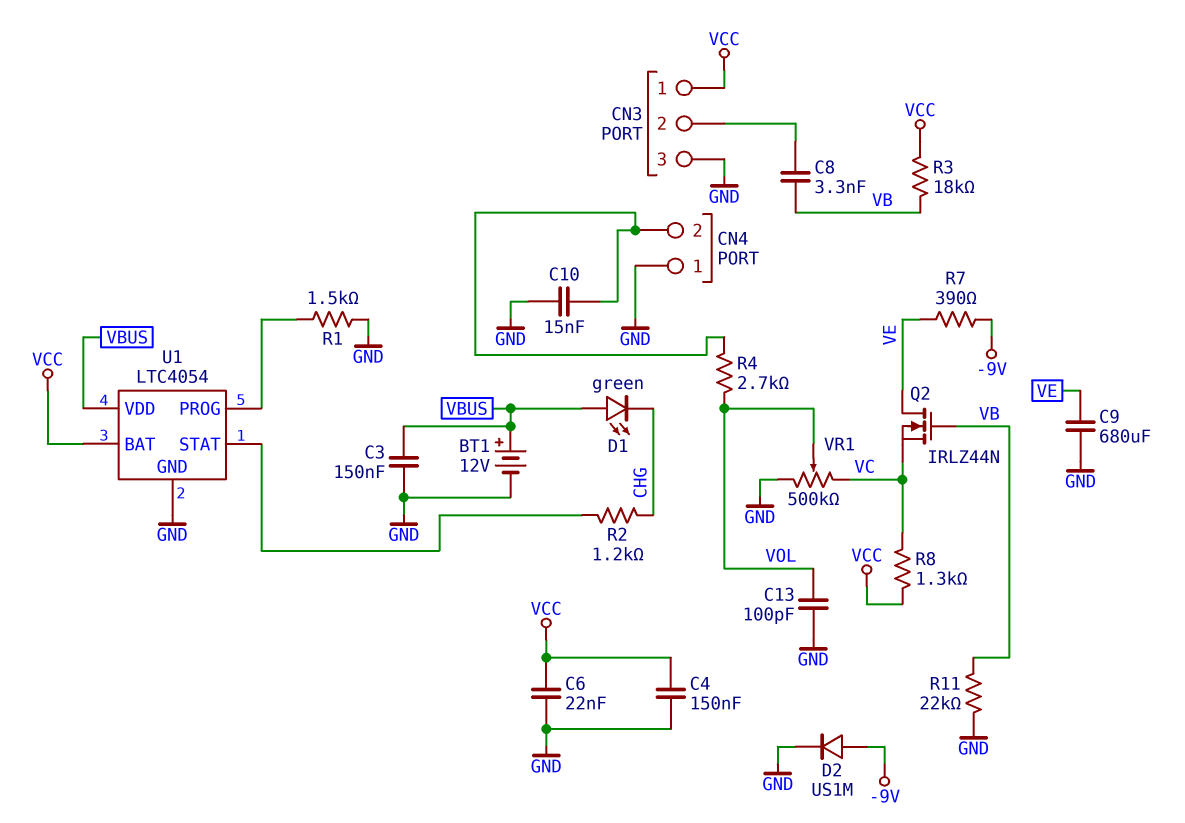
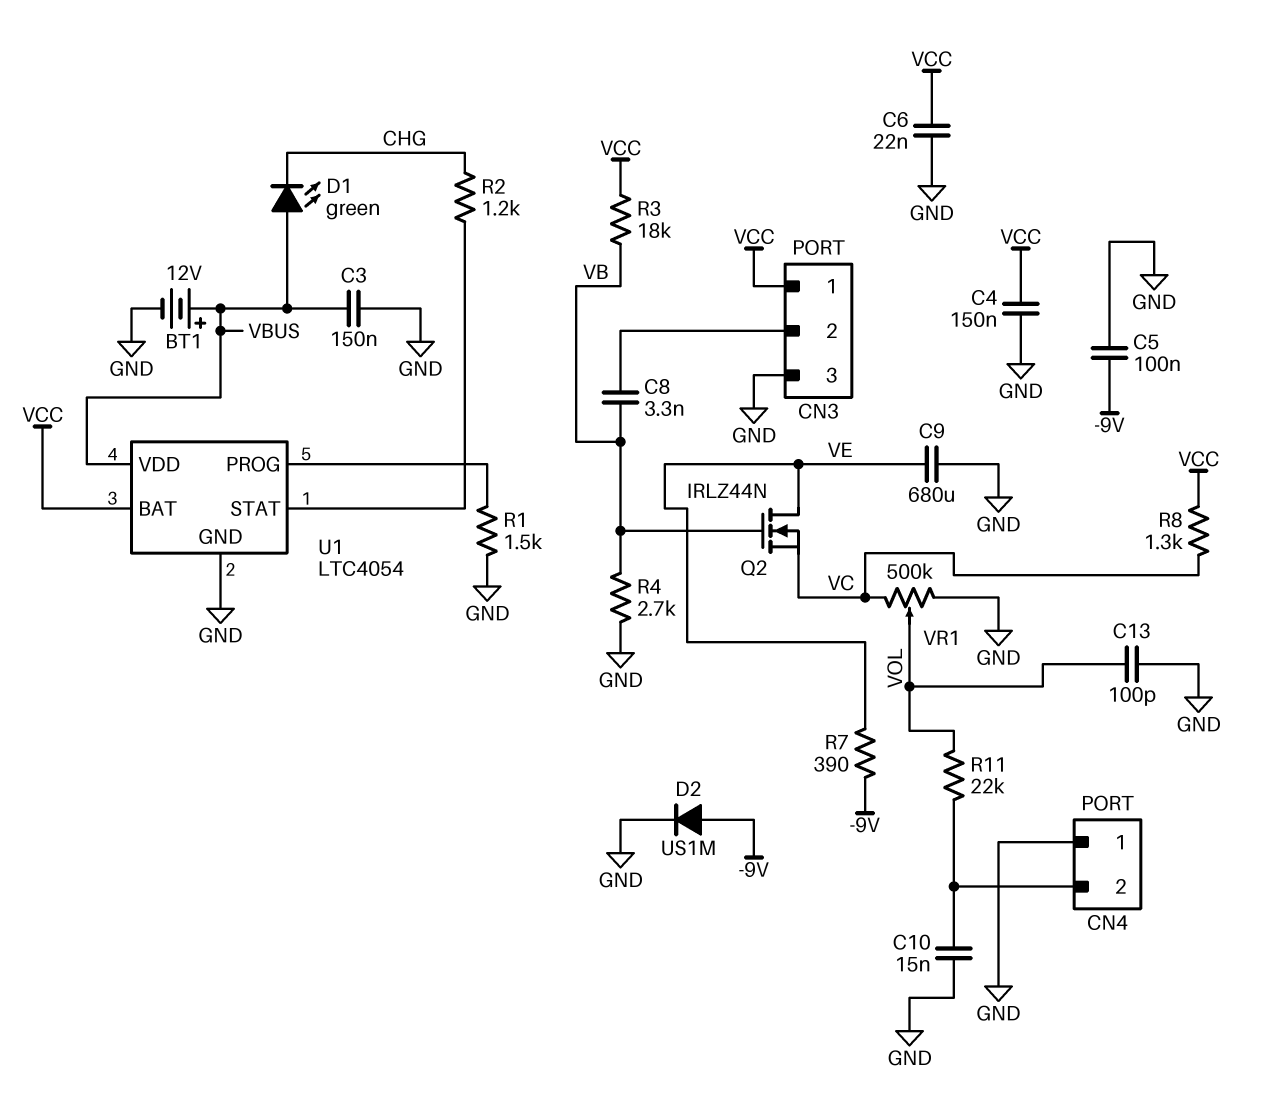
C5: none -> 100nF (-9V, GND)
R4: 2.7k (CN4/2, VOL) -> 2.7k (GND, VB)
R11: 22k (GND, VB) -> 22k (CN4/2, VOL)

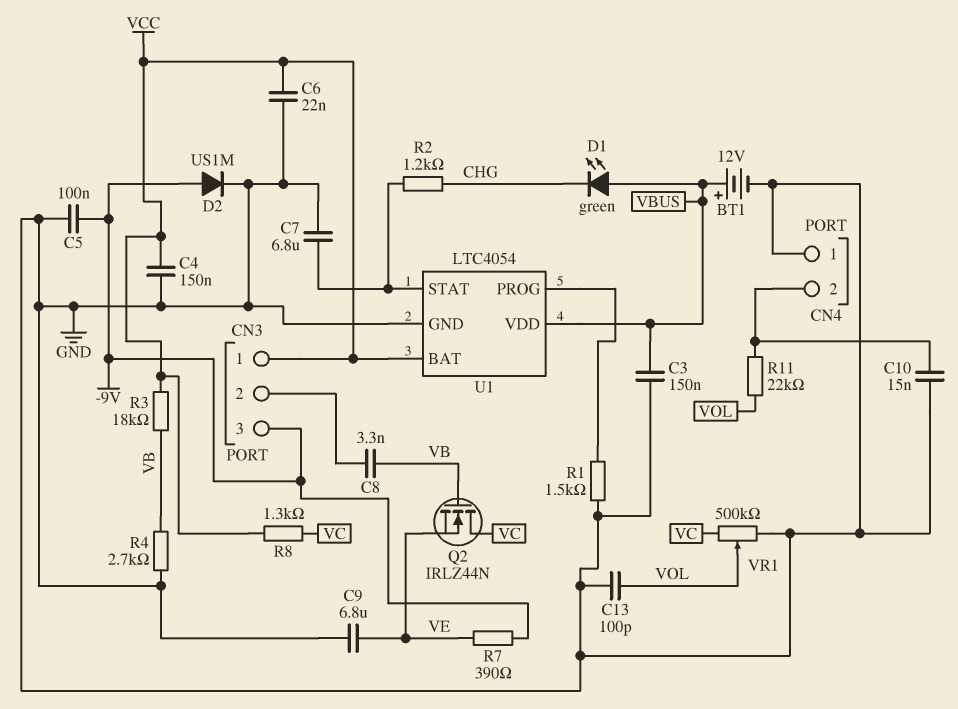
C7: none -> 6.8uF (GND, U1/STAT)
C9: 680uF (GND, VE) -> 6.8uF (GND, VE)
CN3 pin 3: GND -> -9V
Q2: NMOS IRLZ44N (G VB, D VE, S VC) -> NMOS IRLZ44N (G VB, D VC, S VE)

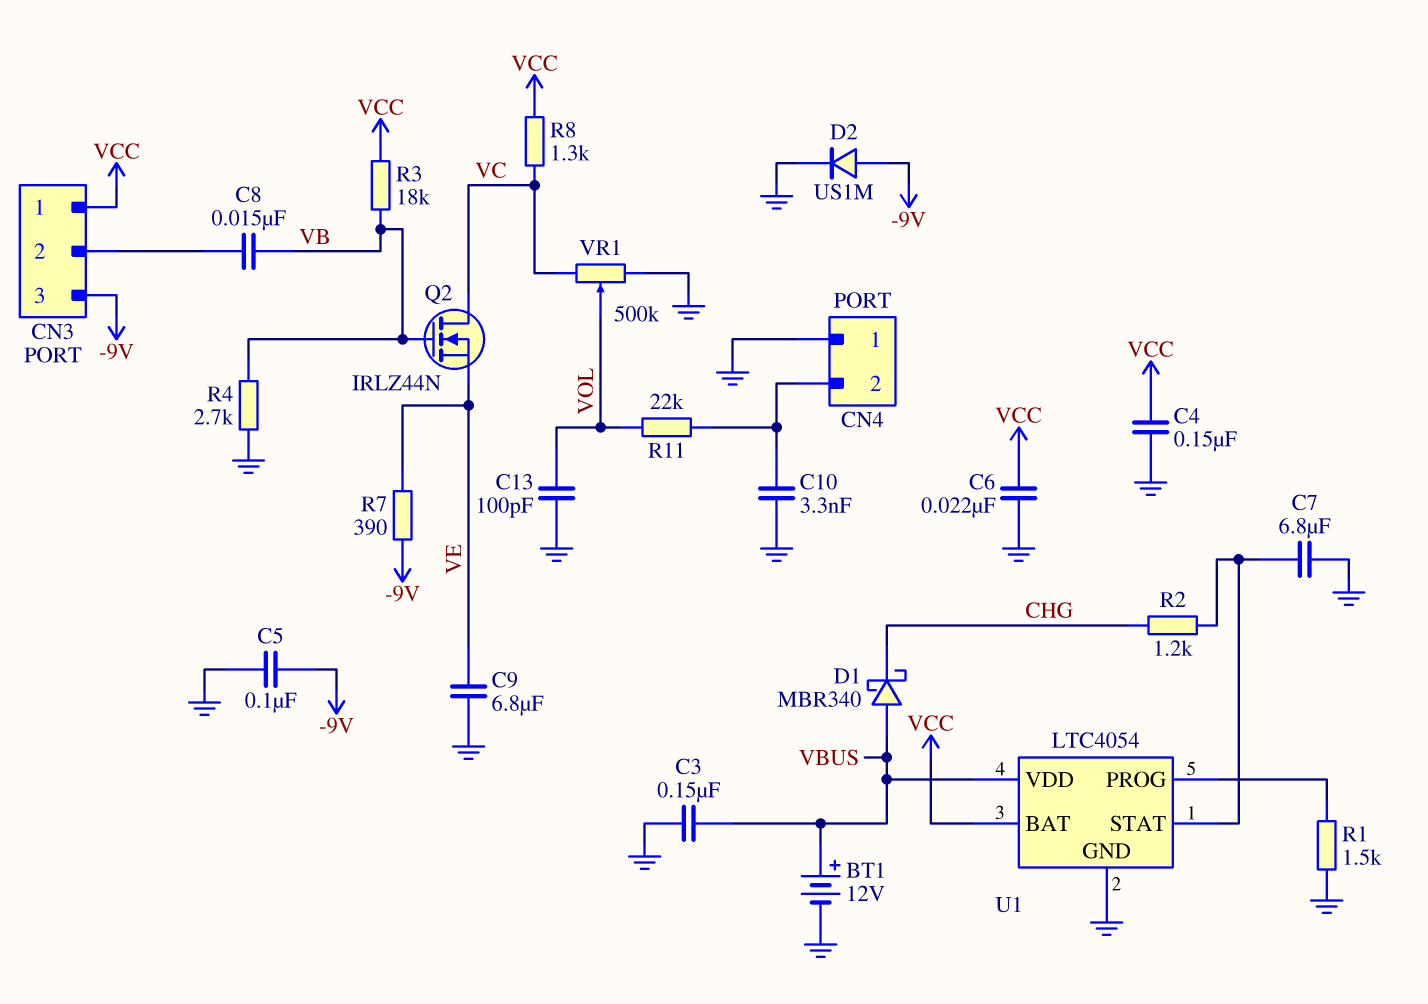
C8: 3.3nF (CN3/2, VB) -> 15nF (CN3/2, VB)
C10: 15nF (CN4/2, GND) -> 3.3nF (CN4/2, GND)
D1: LED green (A VBUS, K CHG) -> schottky MBR340 (A VBUS, K CHG)

